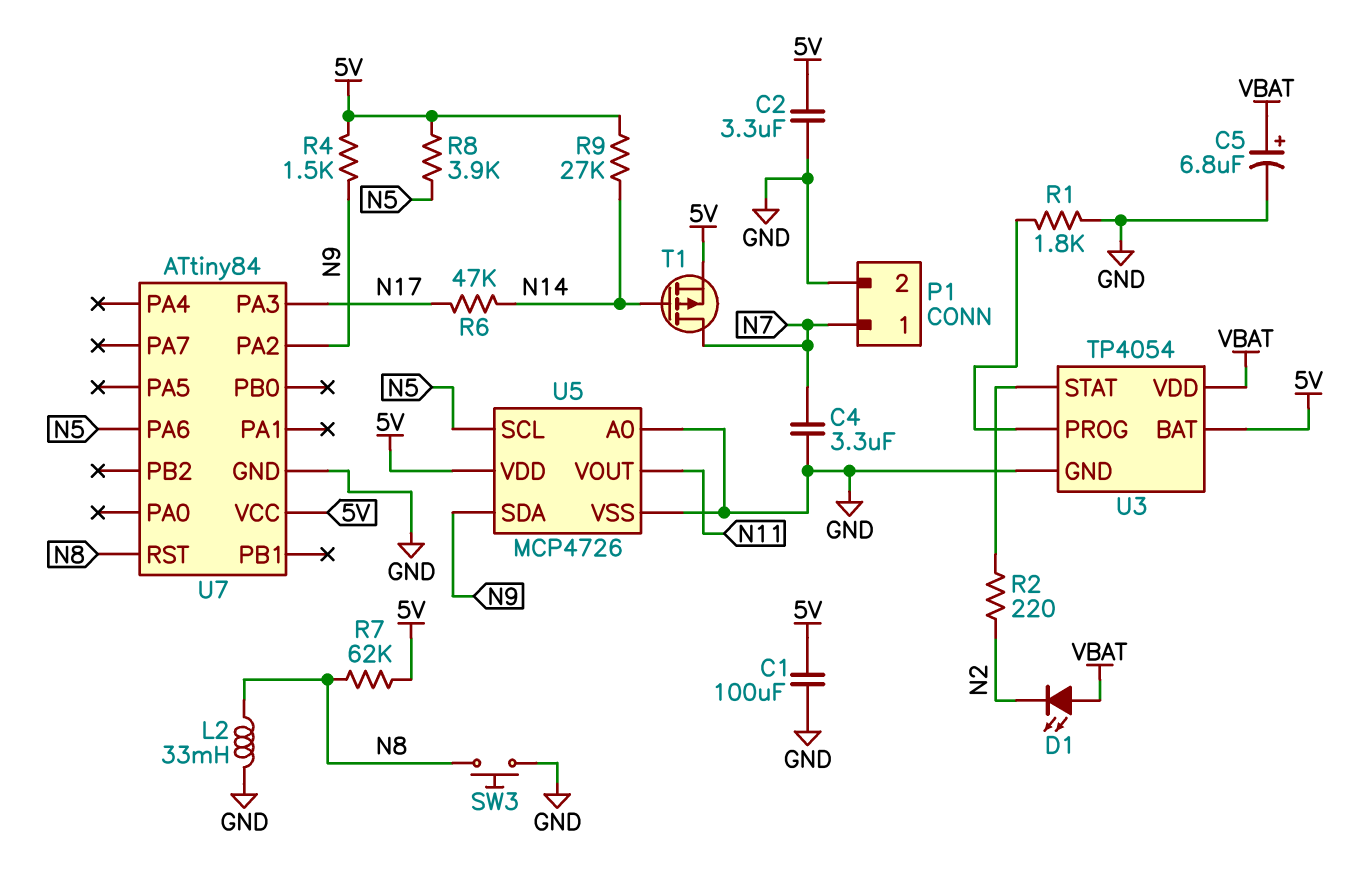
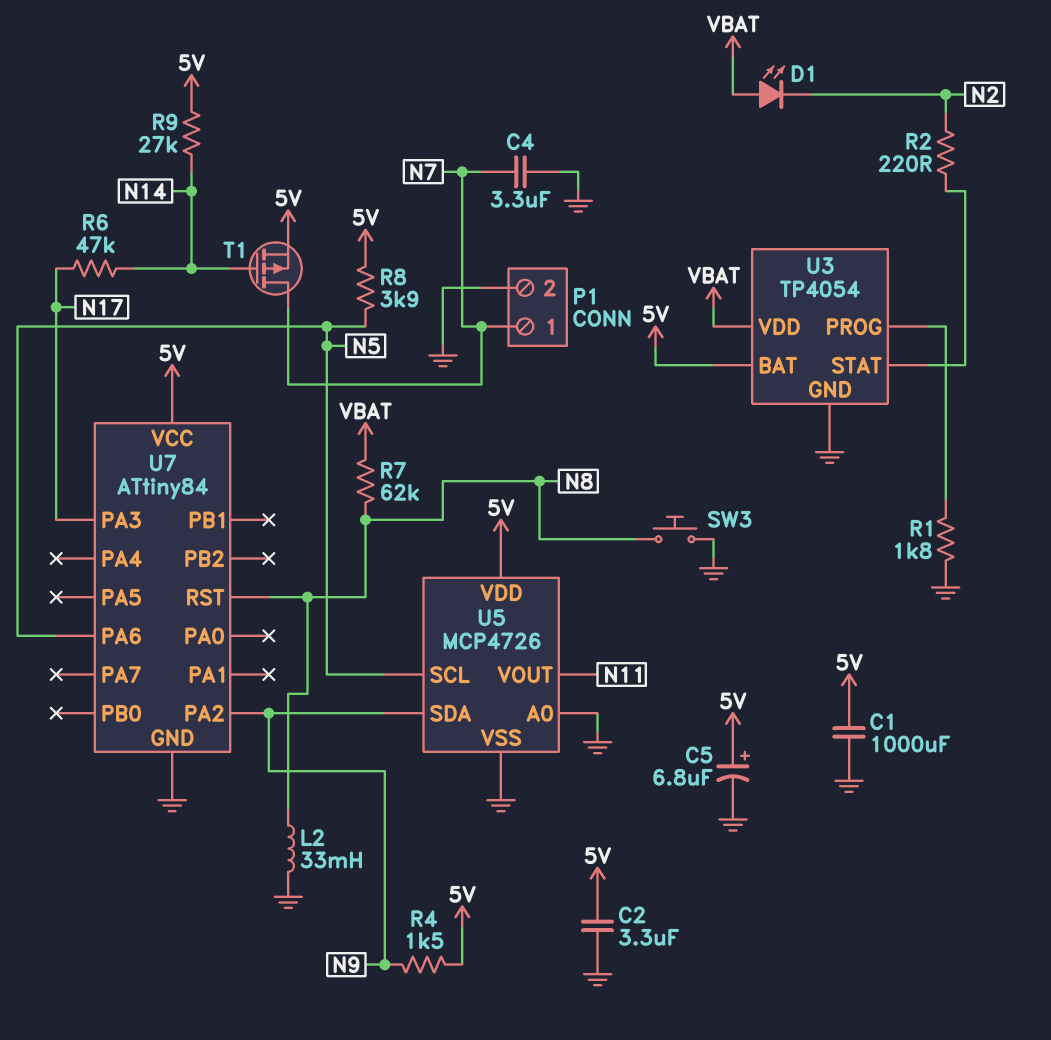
C1: 100uF (5V, GND) -> 1000uF (5V, GND)
C5: 6.8uF (plus VBAT, minus GND) -> 6.8uF (plus 5V, minus GND)
R7: 62k (5V, N8) -> 62k (N8, VBAT)

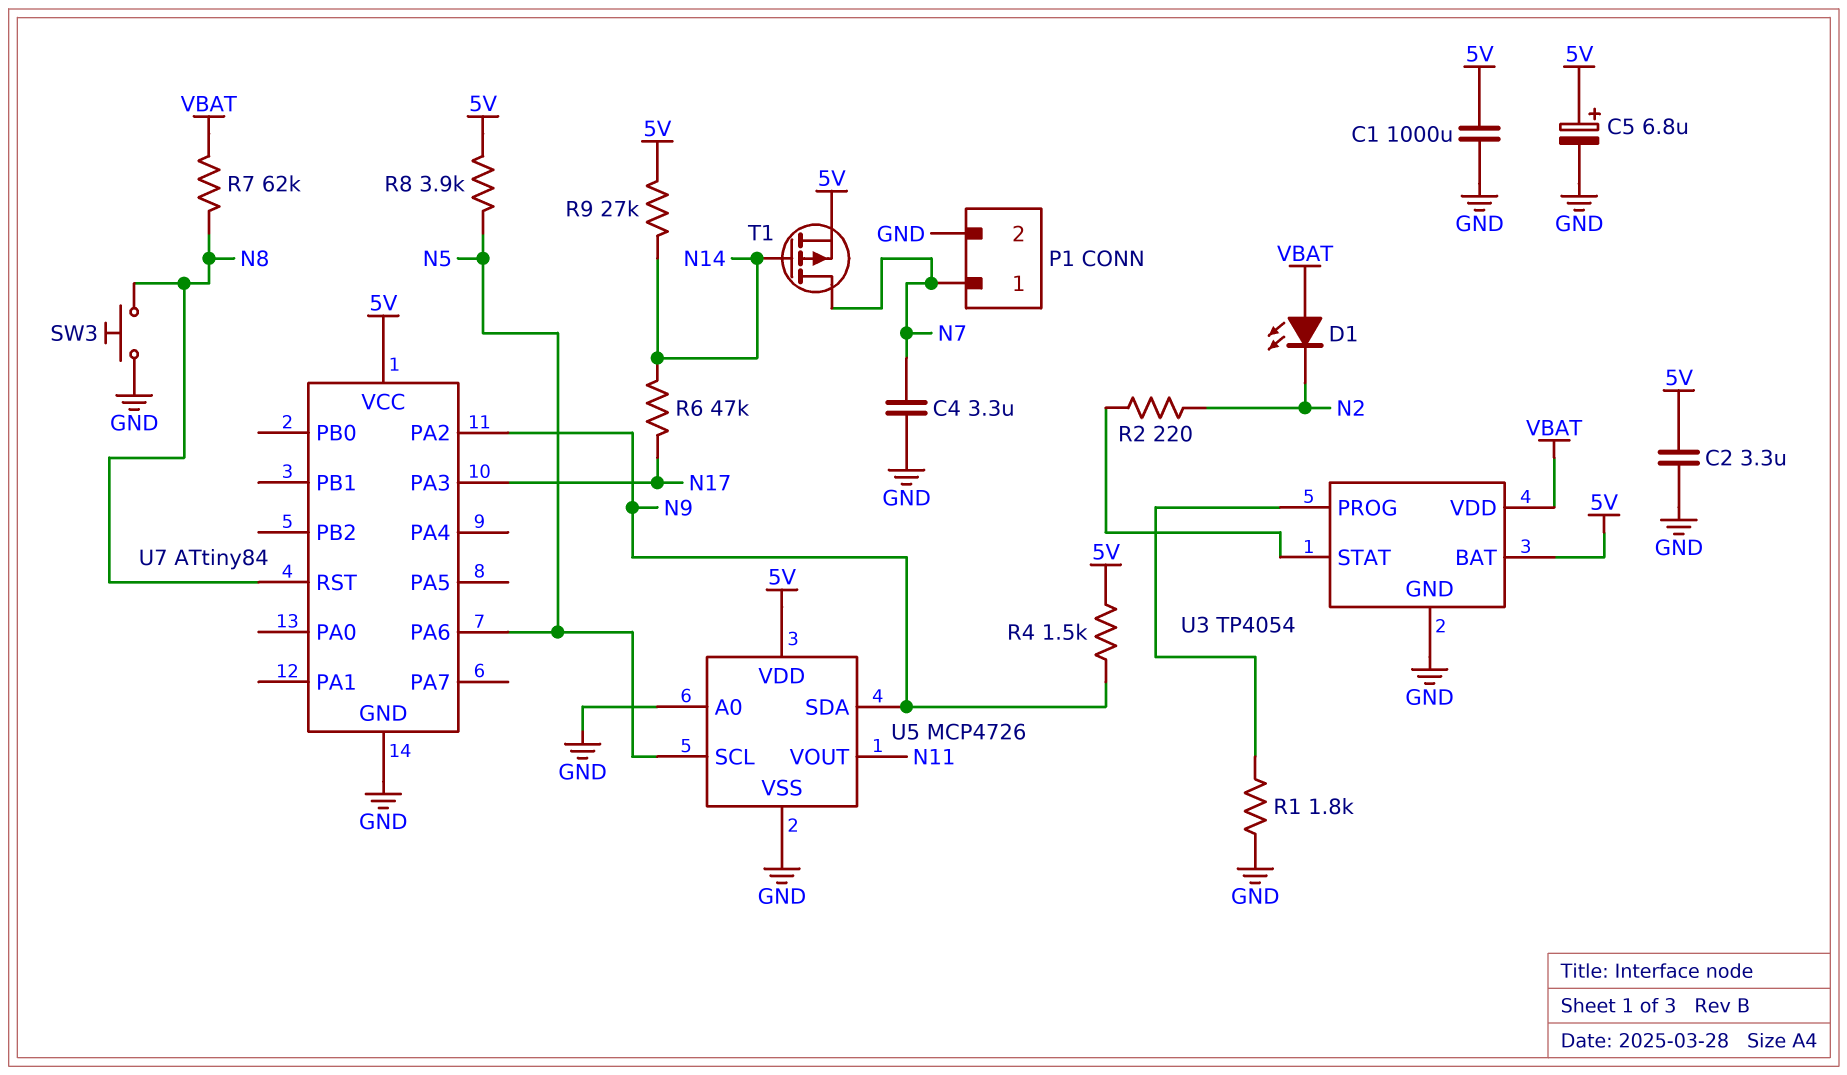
L2: 33mH (GND, N8) -> none

